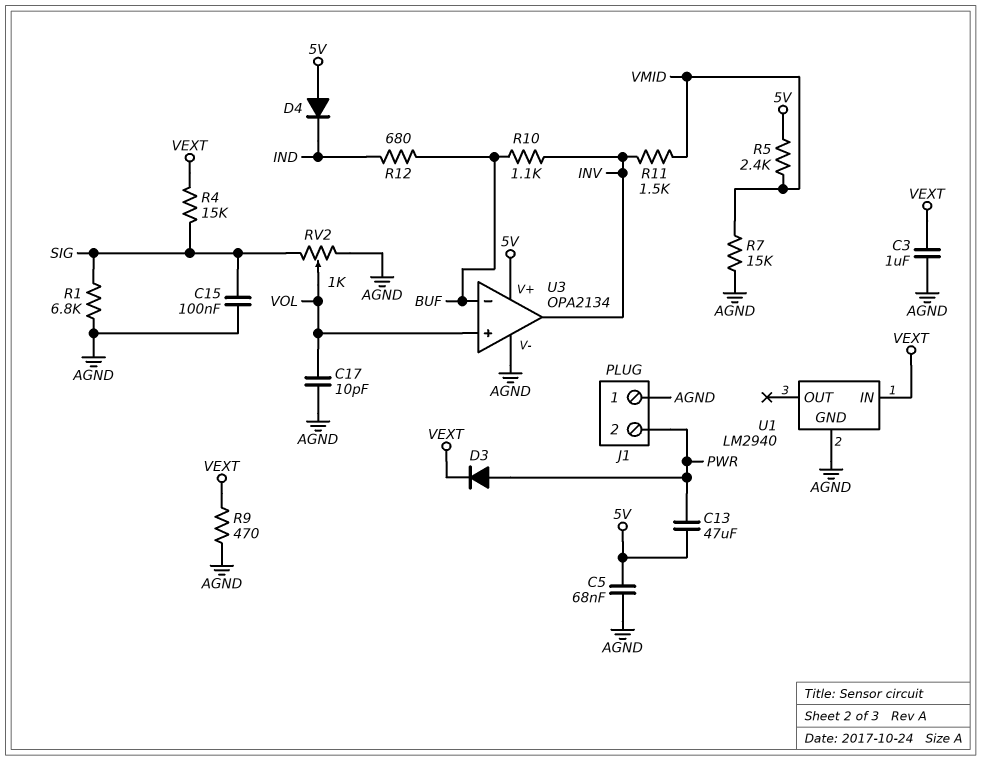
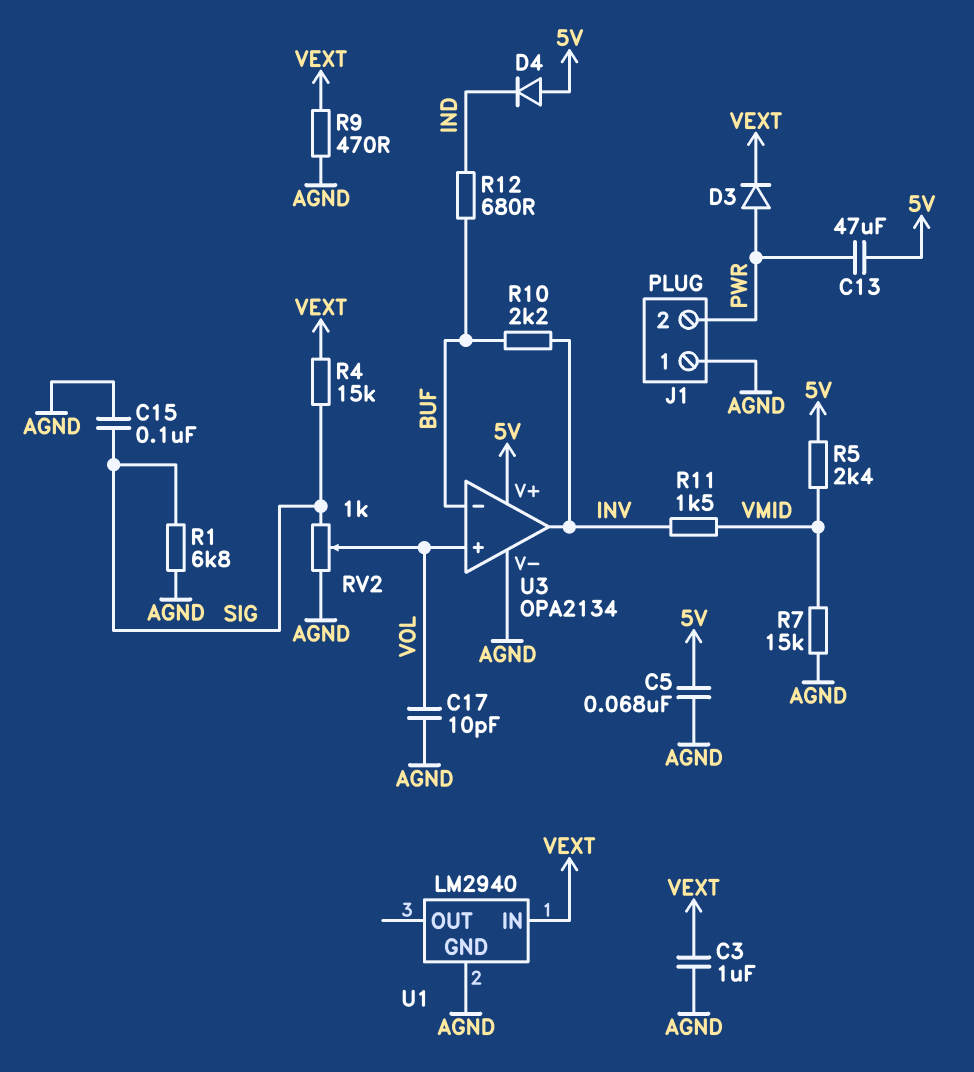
R10: 1.1k (BUF, INV) -> 2.2k (BUF, INV)

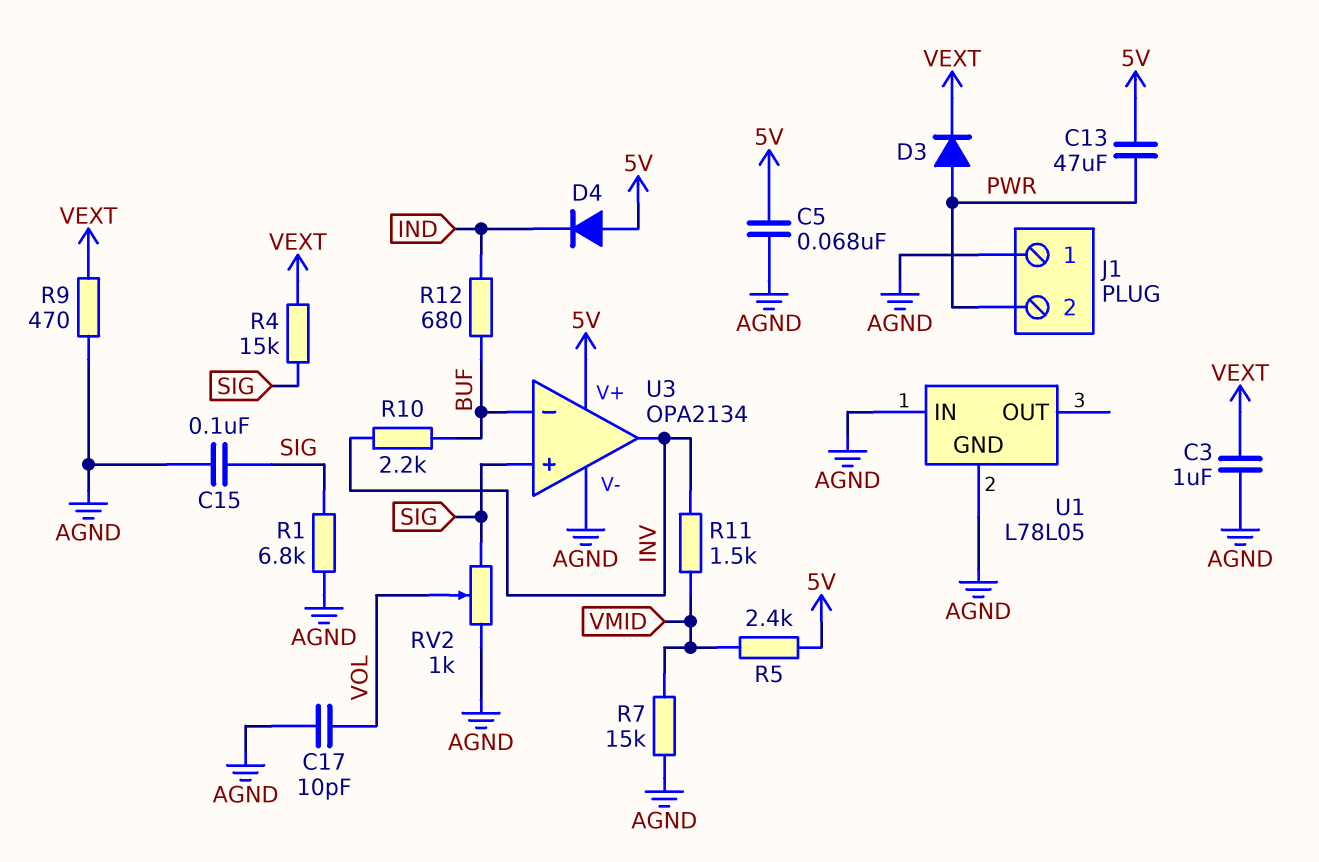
U1: LM2940 -> L78L05
U1 pin IN: VEXT -> AGND
U3 pin in+: VOL -> SIG

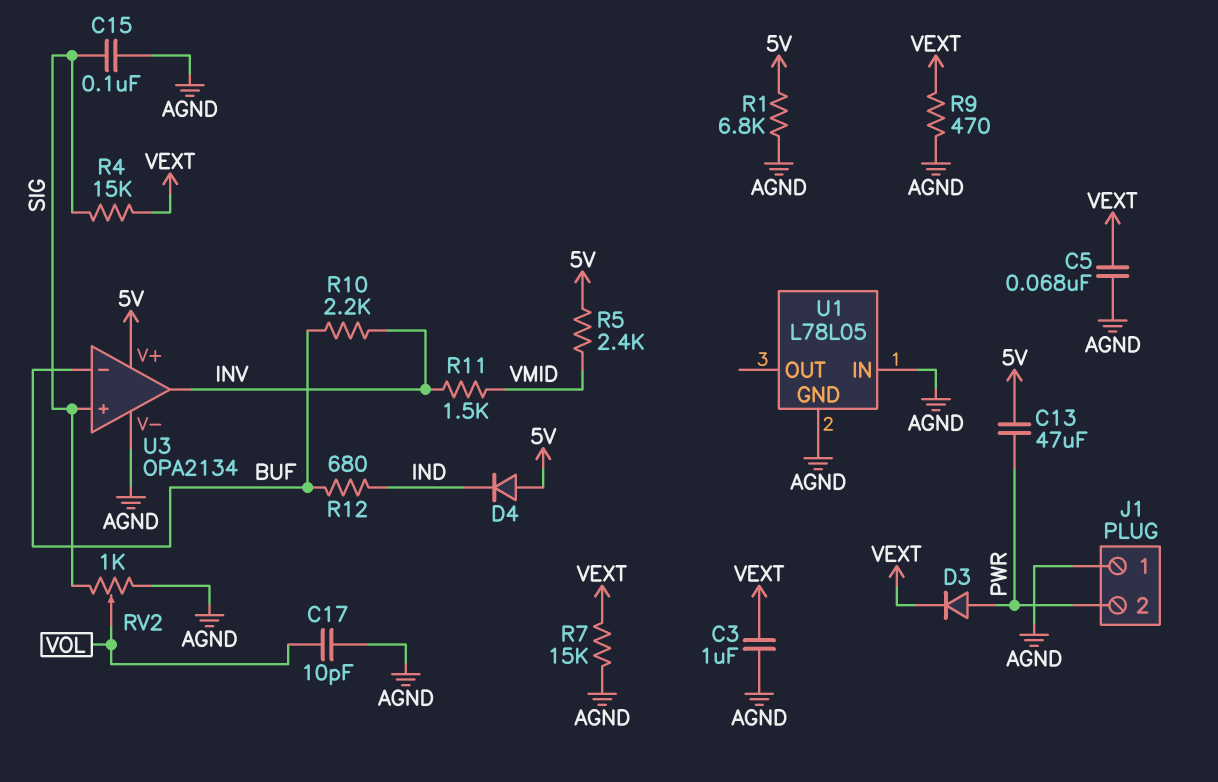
C5: 68nF (5V, AGND) -> 68nF (AGND, VEXT)
R1: 6.8k (AGND, SIG) -> 6.8k (5V, AGND)
R7: 15k (AGND, VMID) -> 15k (AGND, VEXT)

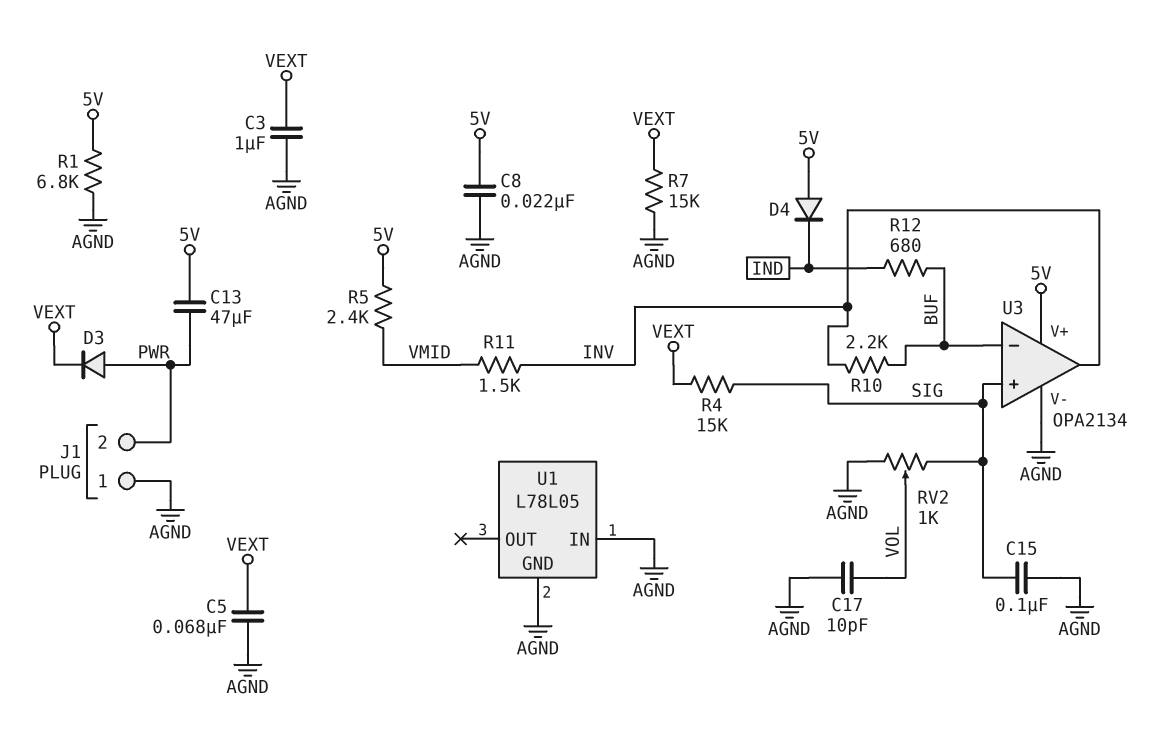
C8: none -> 22nF (5V, AGND)
R9: 470 (AGND, VEXT) -> none

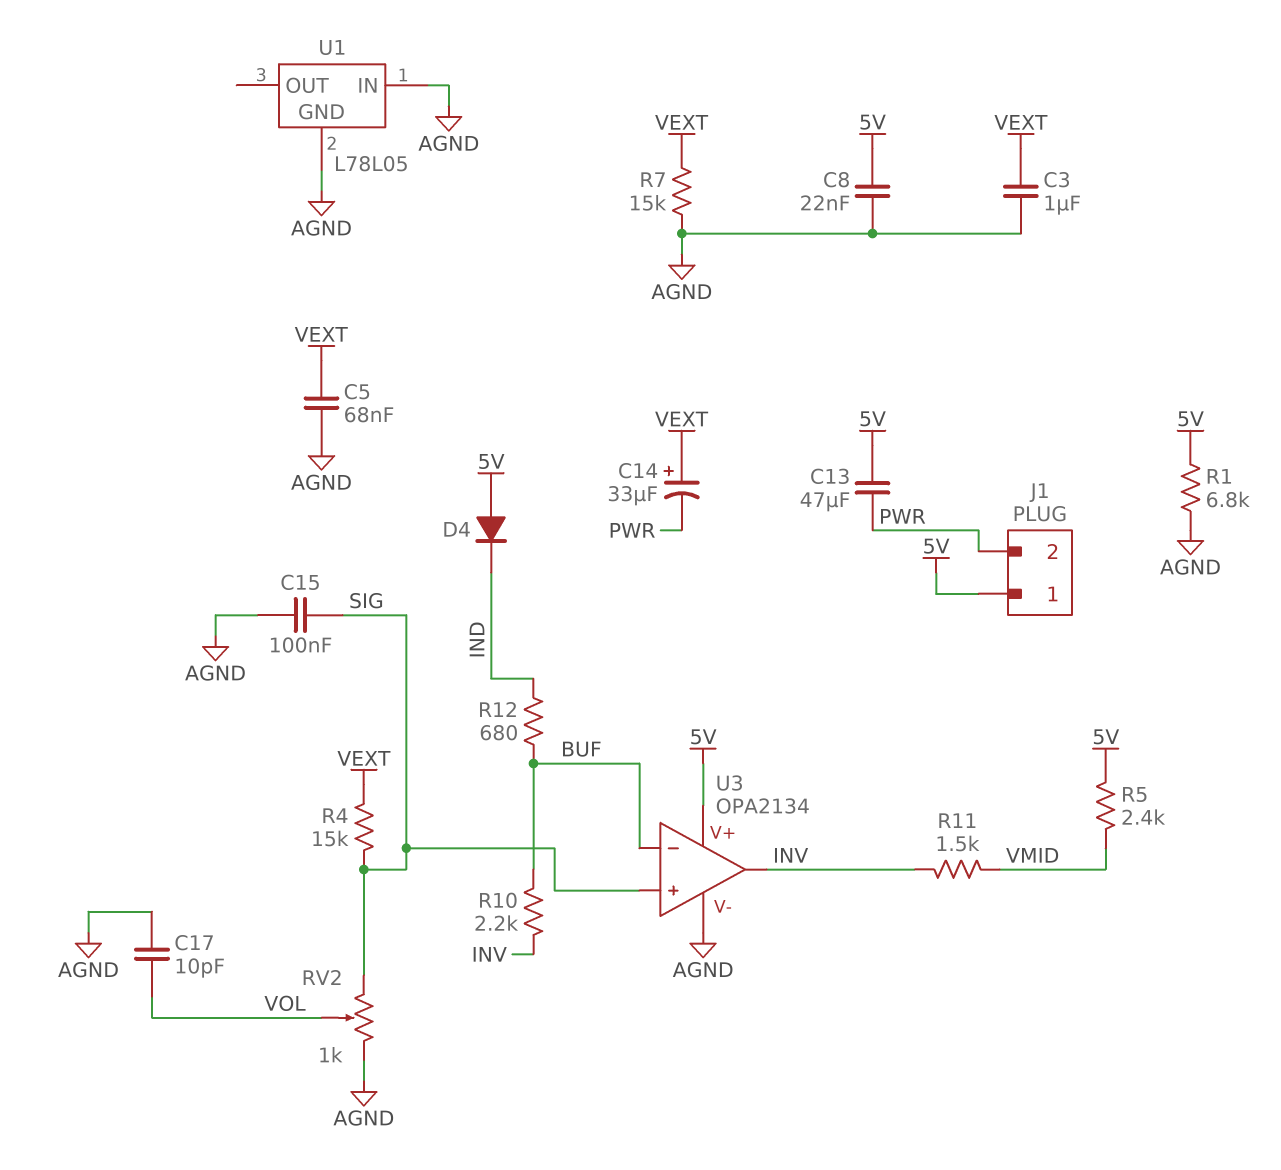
C14: none -> 33uF (plus VEXT, minus PWR)
D3: diode (A PWR, K VEXT) -> none
J1 pin 1: AGND -> 5V

